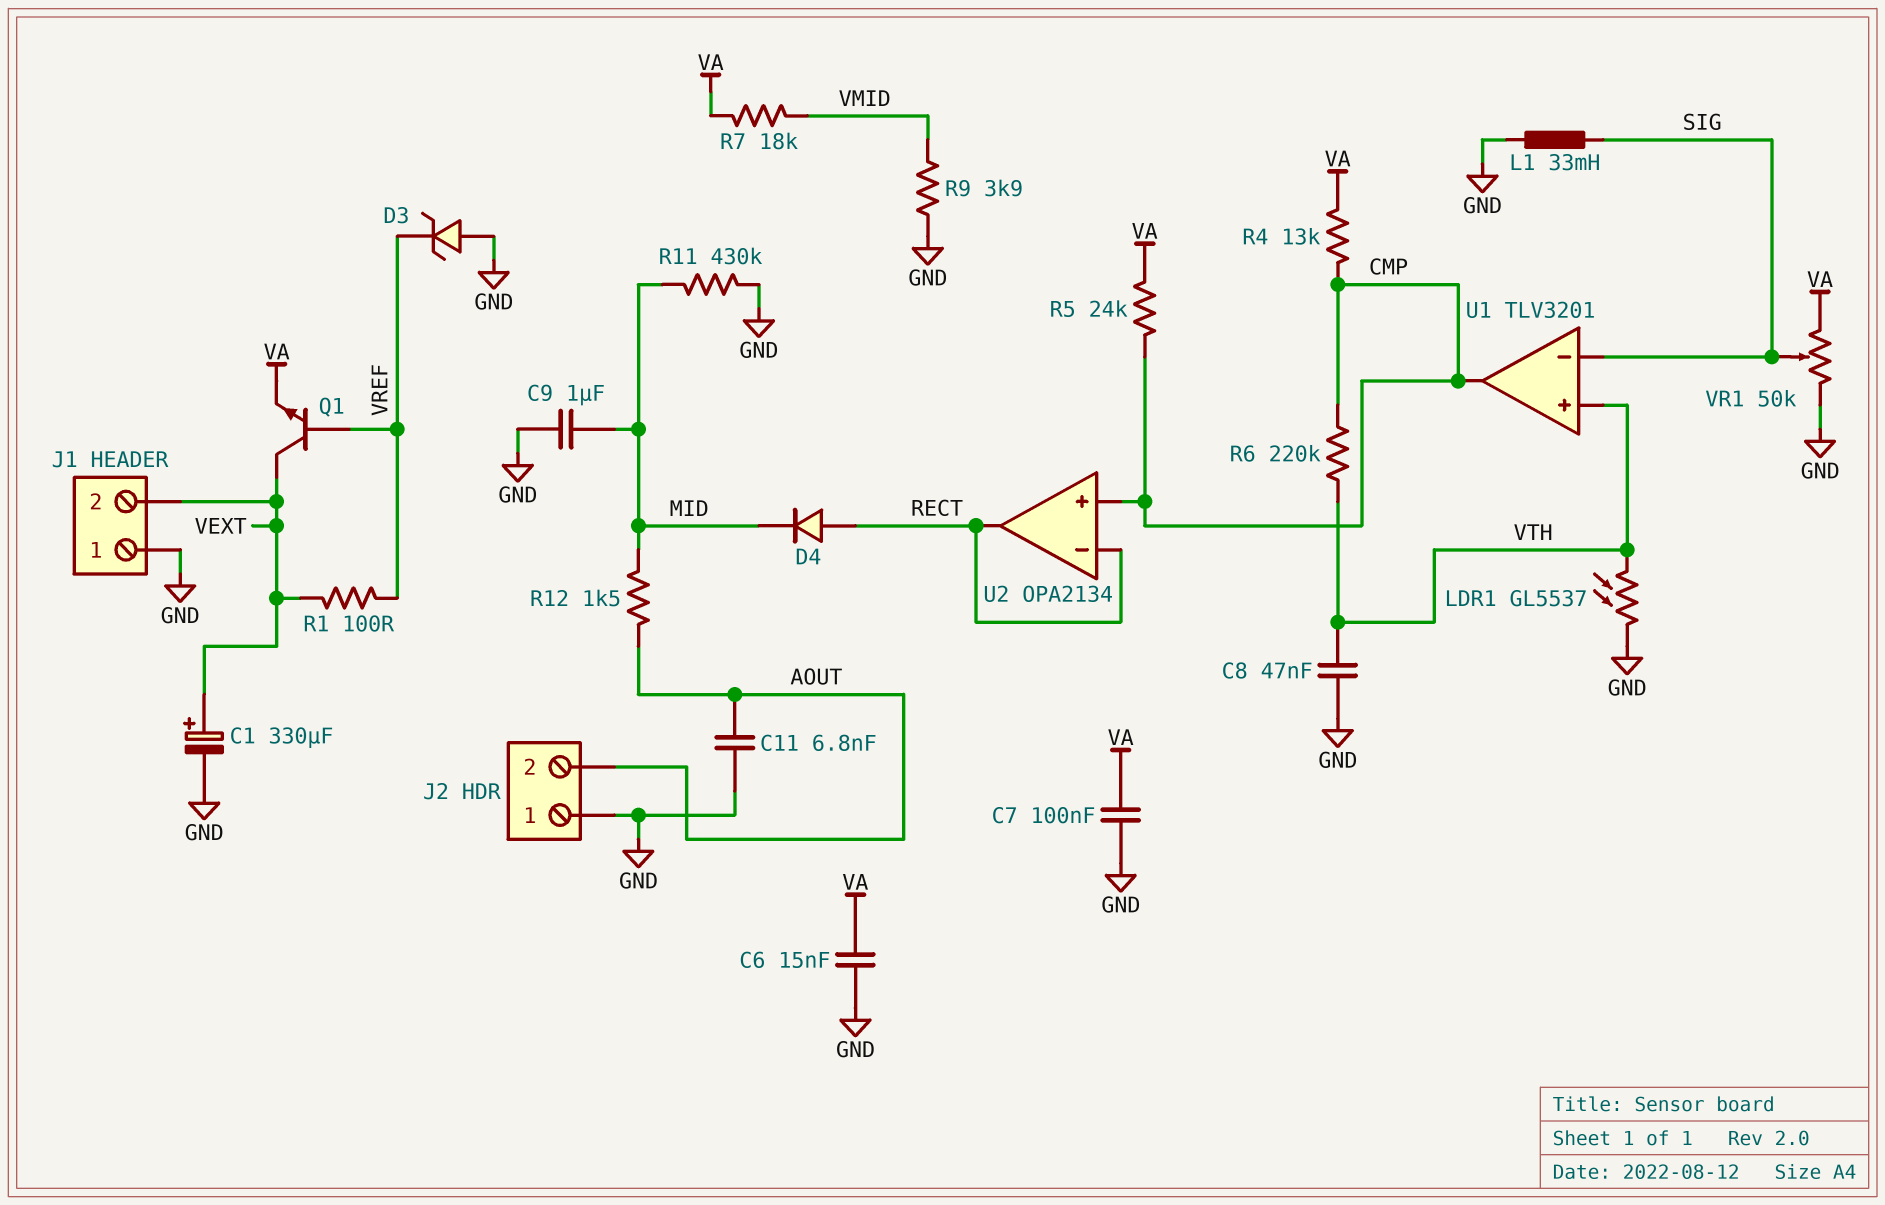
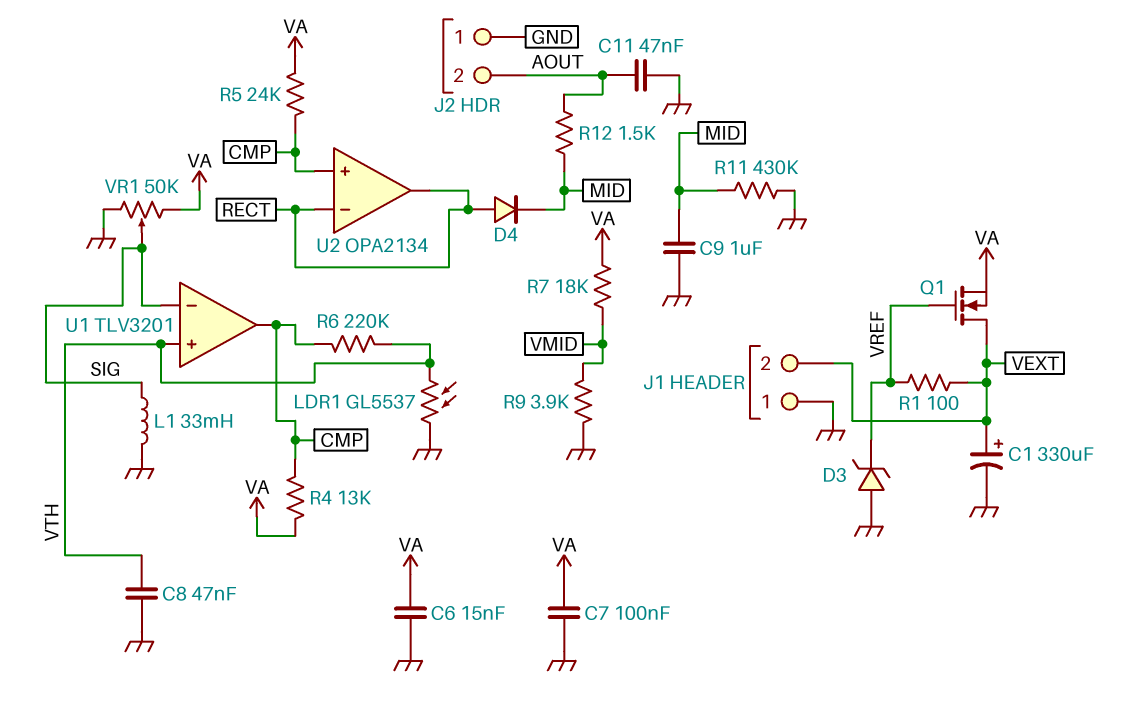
C11: 6.8nF (AOUT, GND) -> 47nF (AOUT, GND)
Q1: NPN (B VREF, C VEXT, E VA) -> NMOS (G VREF, D VEXT, S VA)

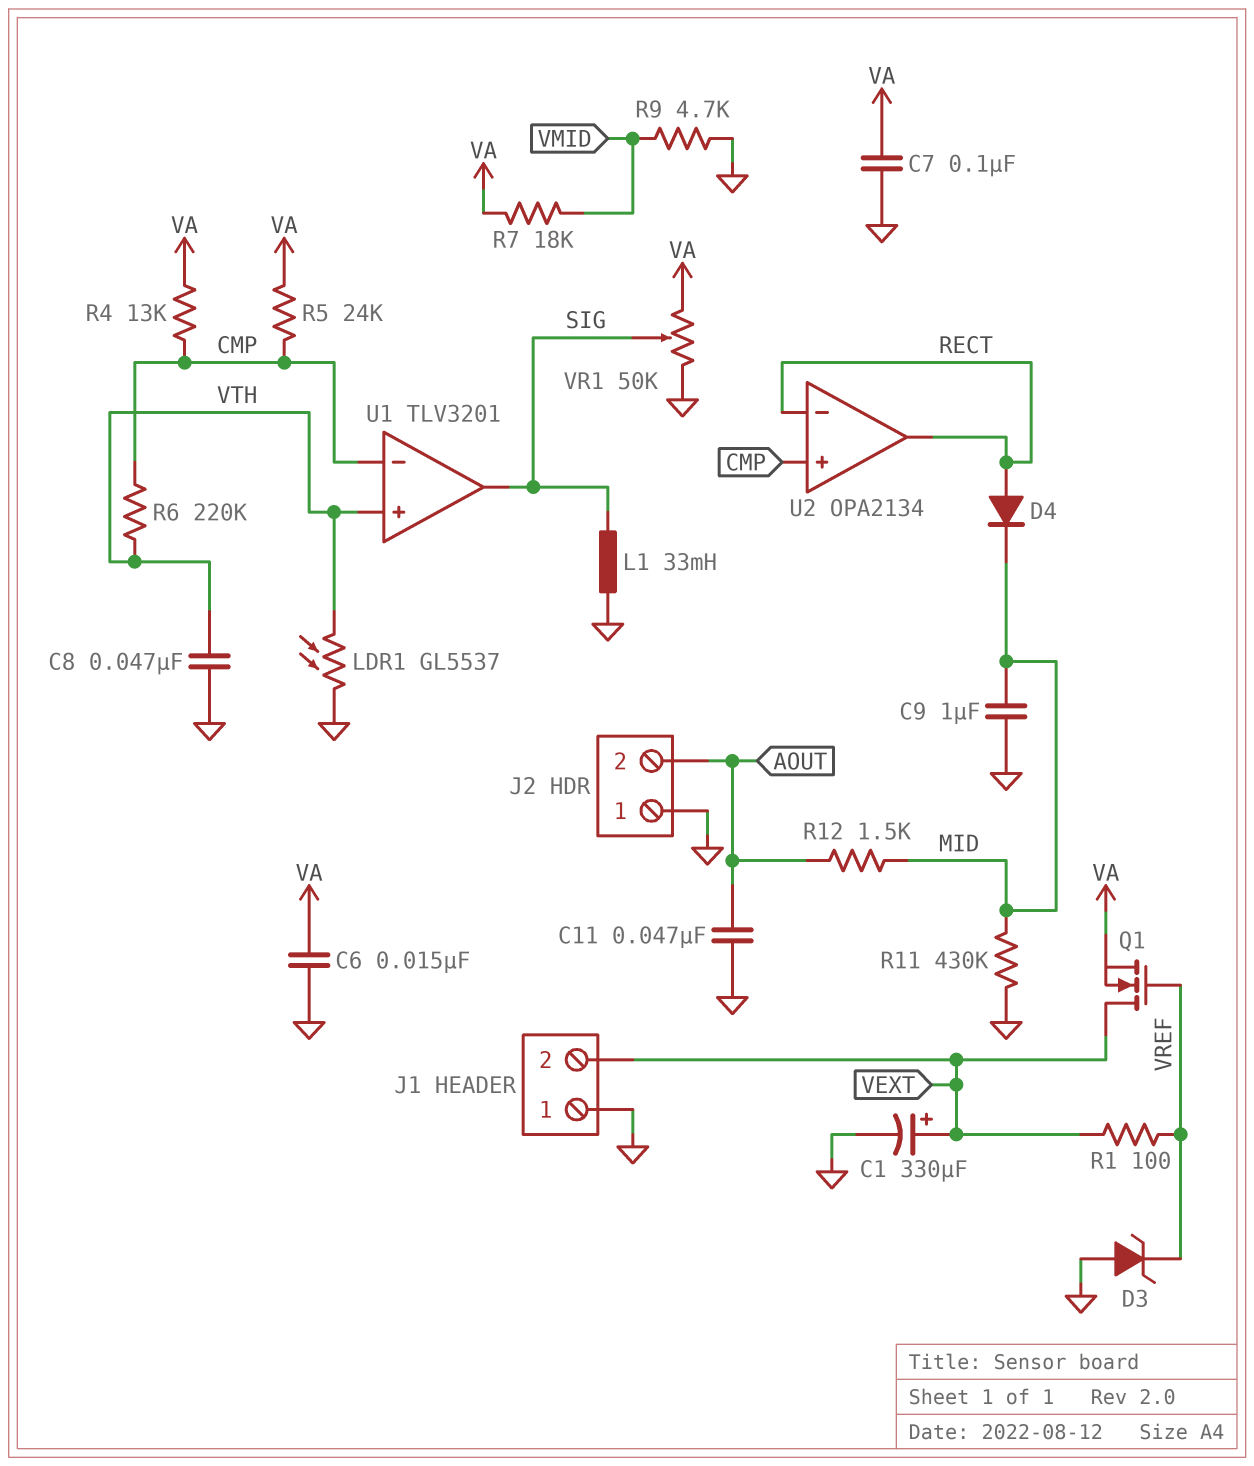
R9: 3.9k (GND, VMID) -> 4.7k (GND, VMID)
U1 pin in-: SIG -> CMP
U1 pin out: CMP -> SIG

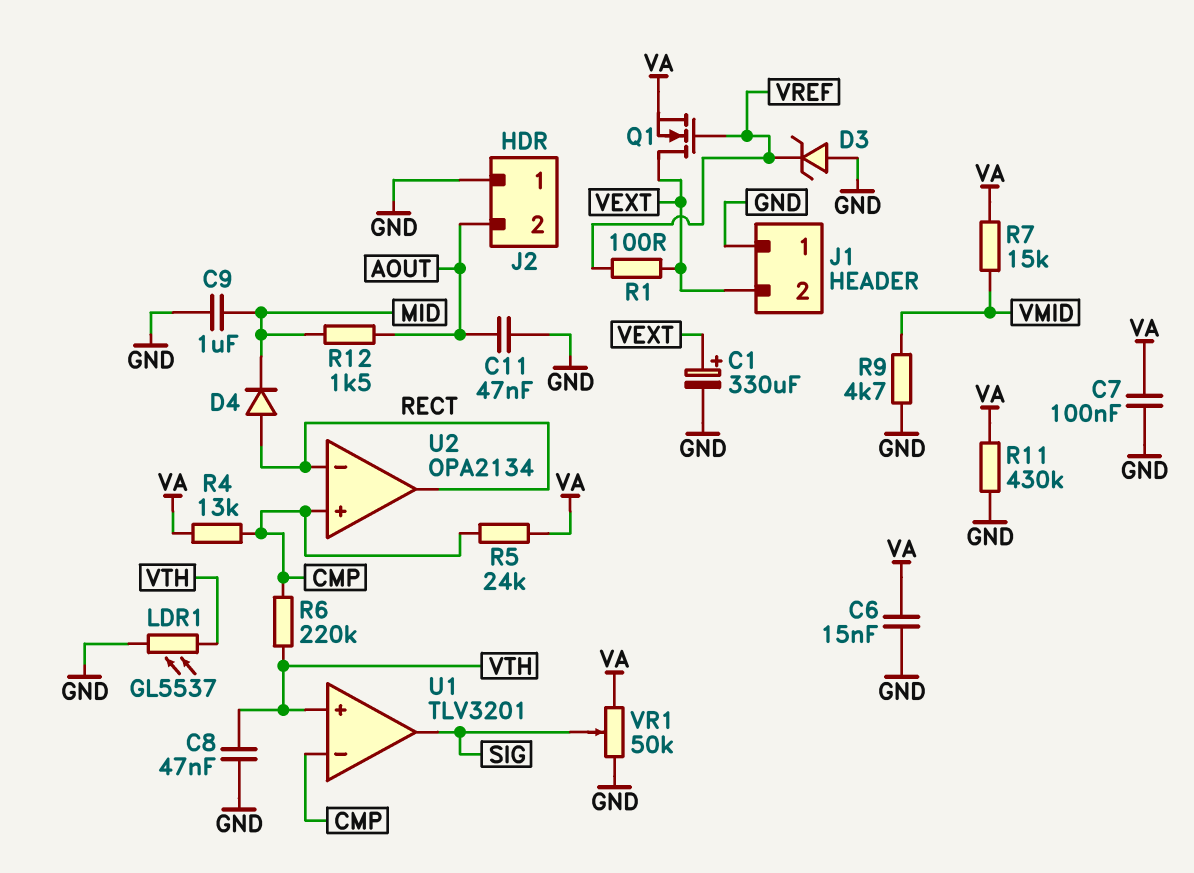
L1: 33mH (GND, SIG) -> none
R7: 18k (VA, VMID) -> 15k (VA, VMID)
R11: 430k (GND, MID) -> 430k (GND, VA)

